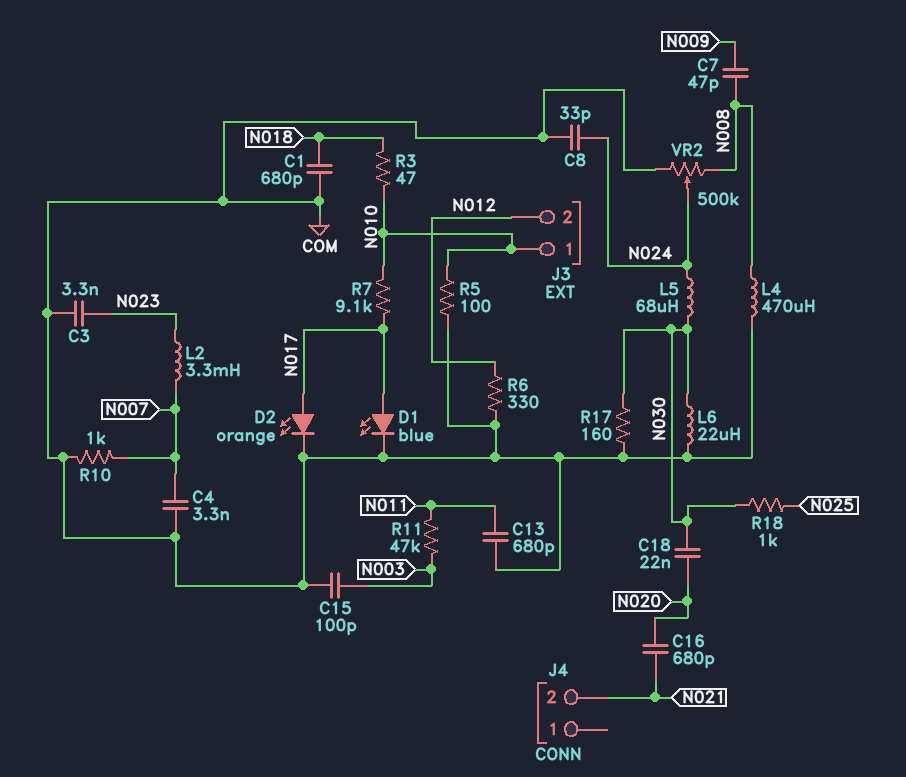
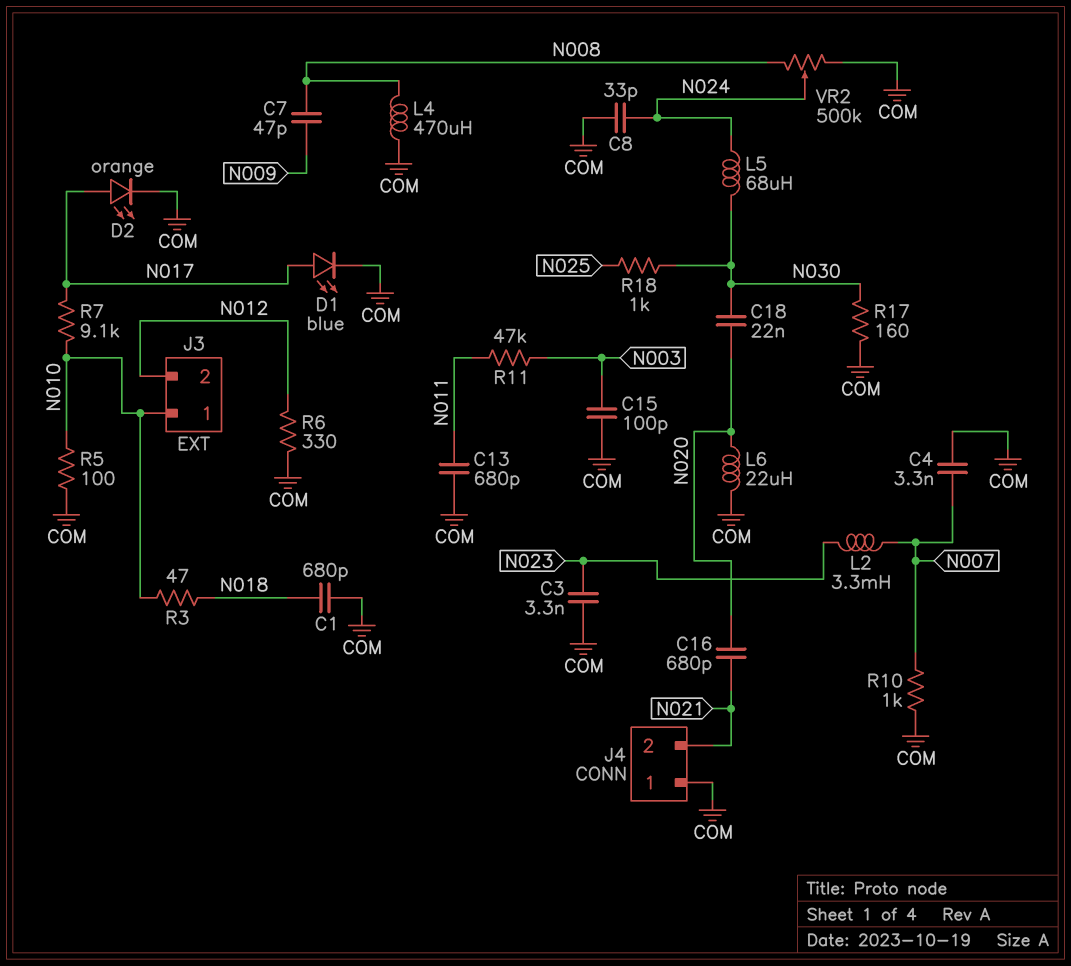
J4 pin 1: none -> COM
L6: 22uH (COM, N030) -> 22uH (COM, N020)

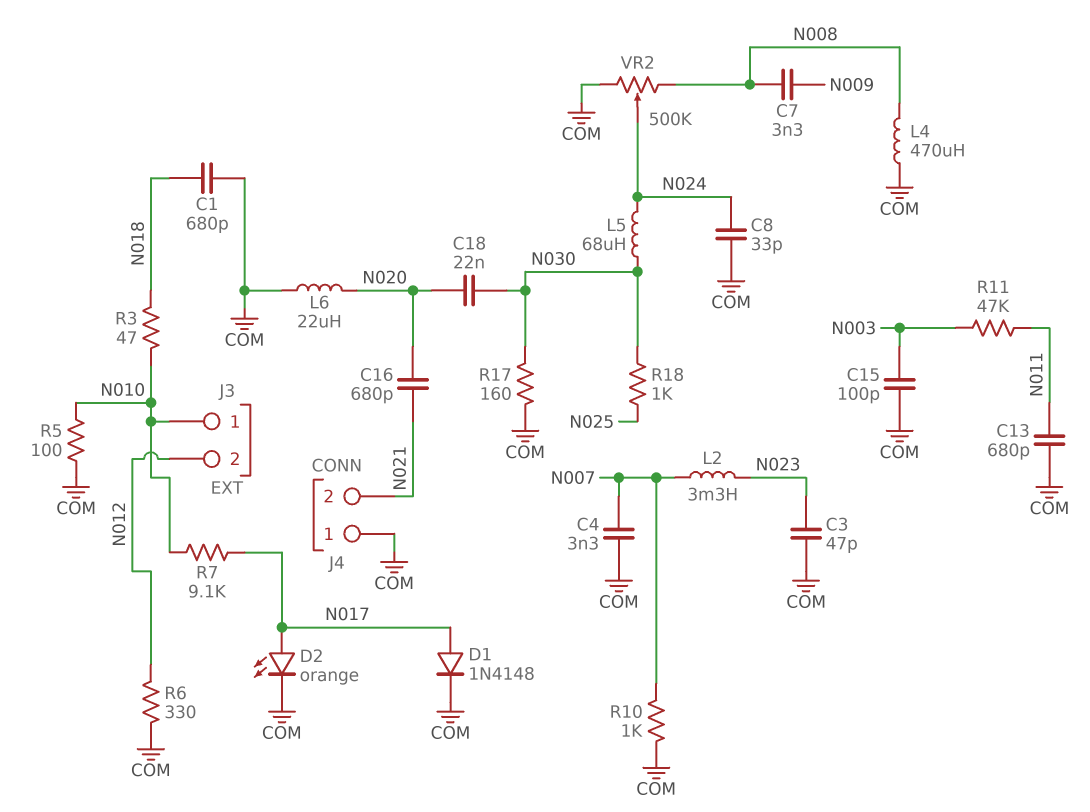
C3: 3.3nF (COM, N023) -> 47pF (COM, N023)
C7: 47pF (N008, N009) -> 3.3nF (N008, N009)
D1: LED blue (A N017, K COM) -> diode 1N4148 (A N017, K COM)

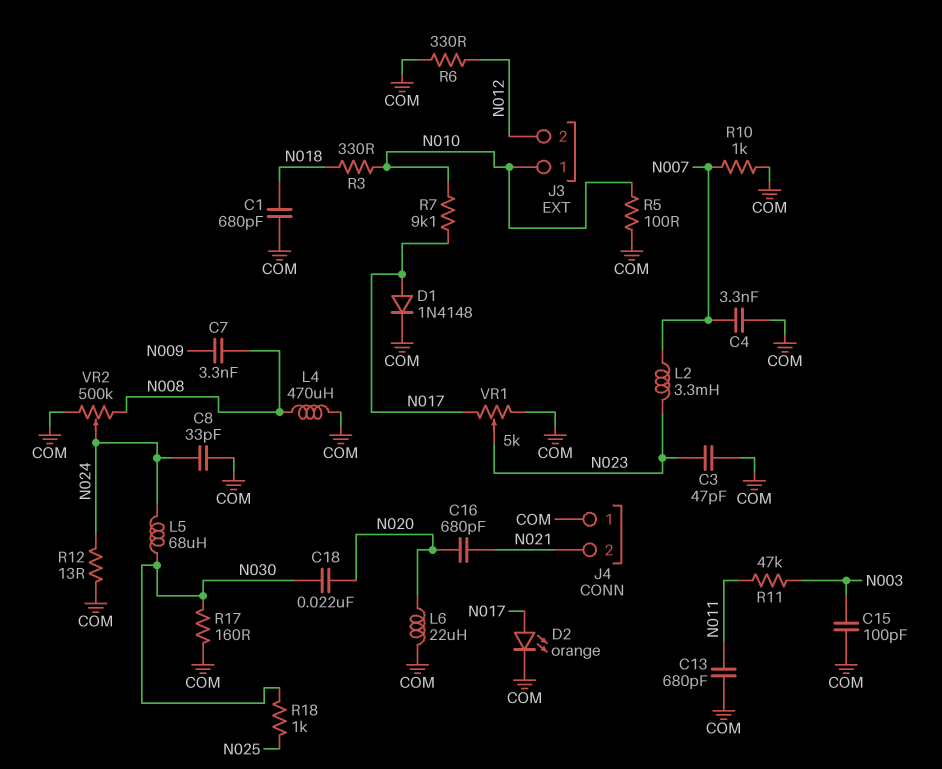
R3: 47 (N010, N018) -> 330 (N010, N018)
R12: none -> 13 (COM, N024)
VR1: none -> 5k (COM, N017, wiper N023)

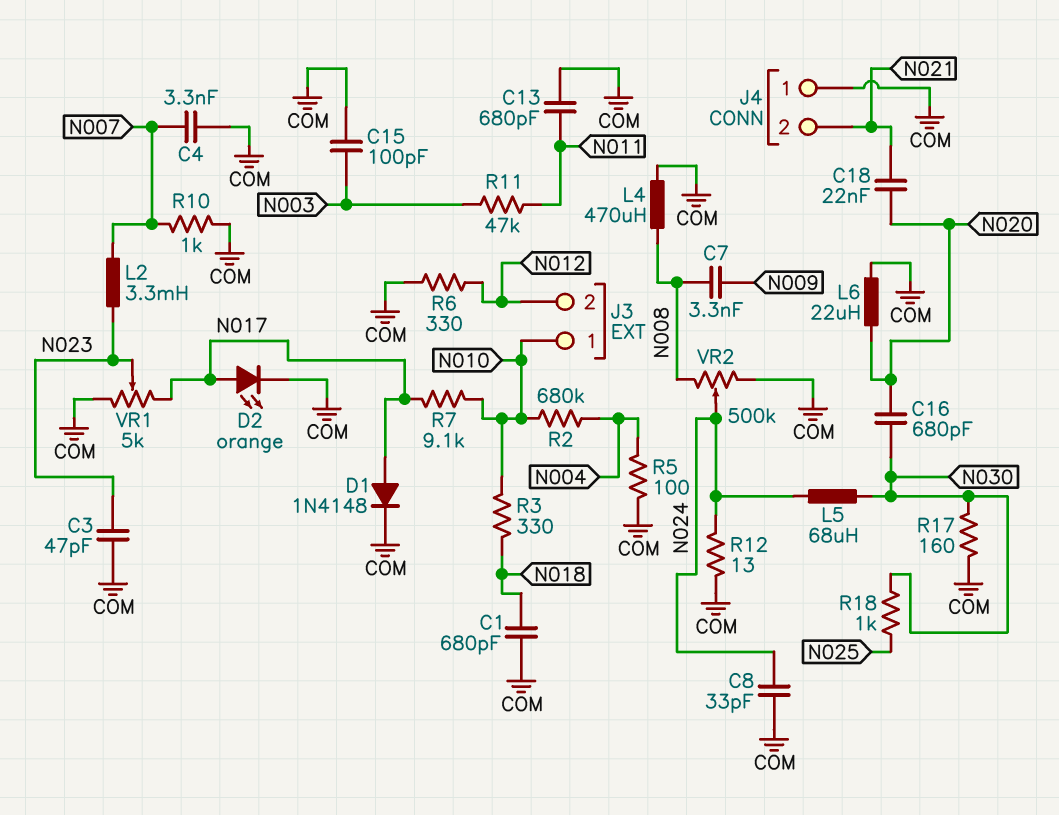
C16: 680pF (N020, N021) -> 680pF (N020, N030)
C18: 22nF (N020, N030) -> 22nF (N020, N021)
R2: none -> 680k (N004, N010)
R5: 100 (COM, N010) -> 100 (COM, N004)

